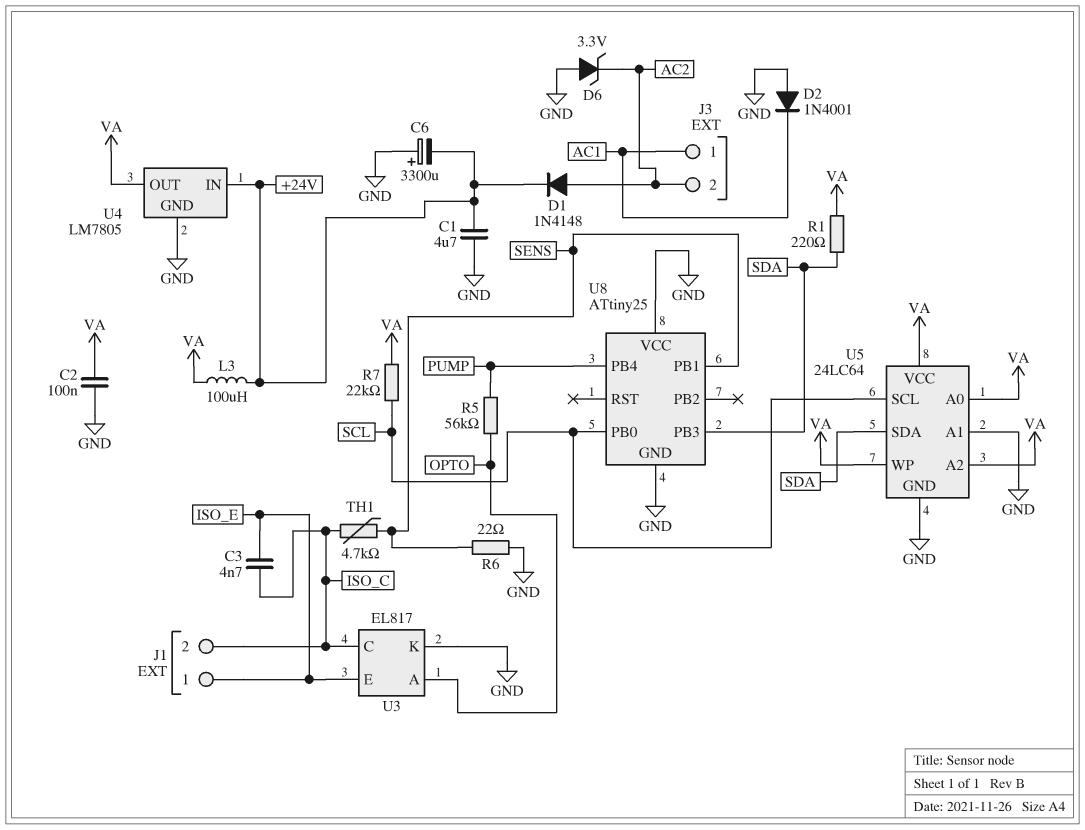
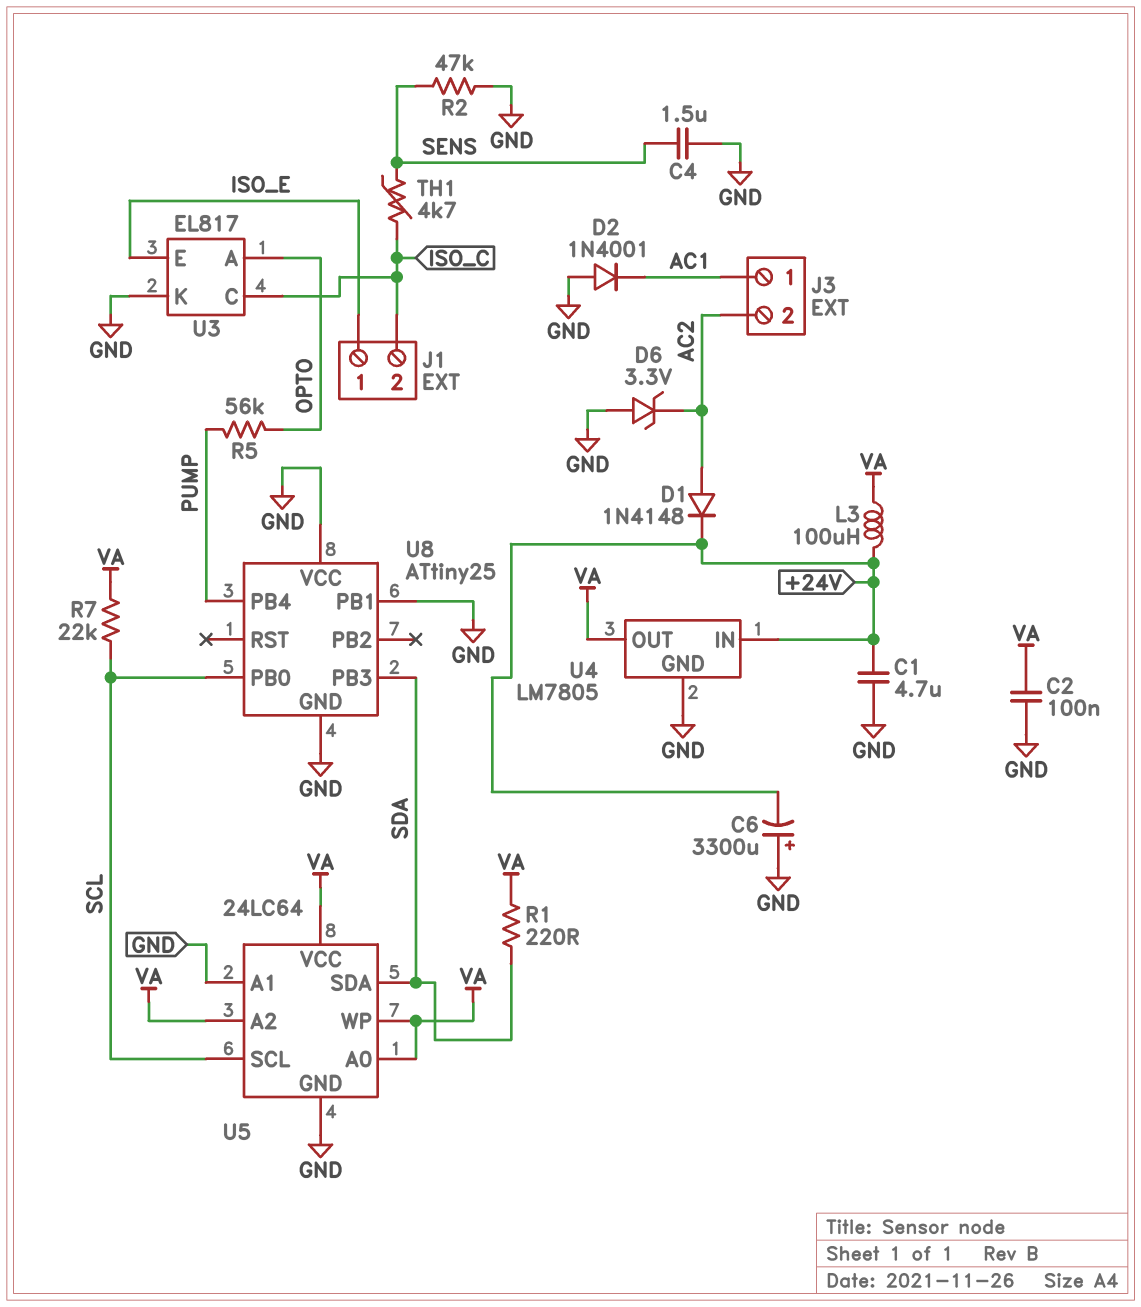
C3: 4.7nF (ISO_C, ISO_E) -> none
C4: none -> 1.5uF (GND, SENS)
R2: none -> 47k (GND, SENS)
R6: 22 (GND, SENS) -> none
U8 pin PB1: SENS -> GND

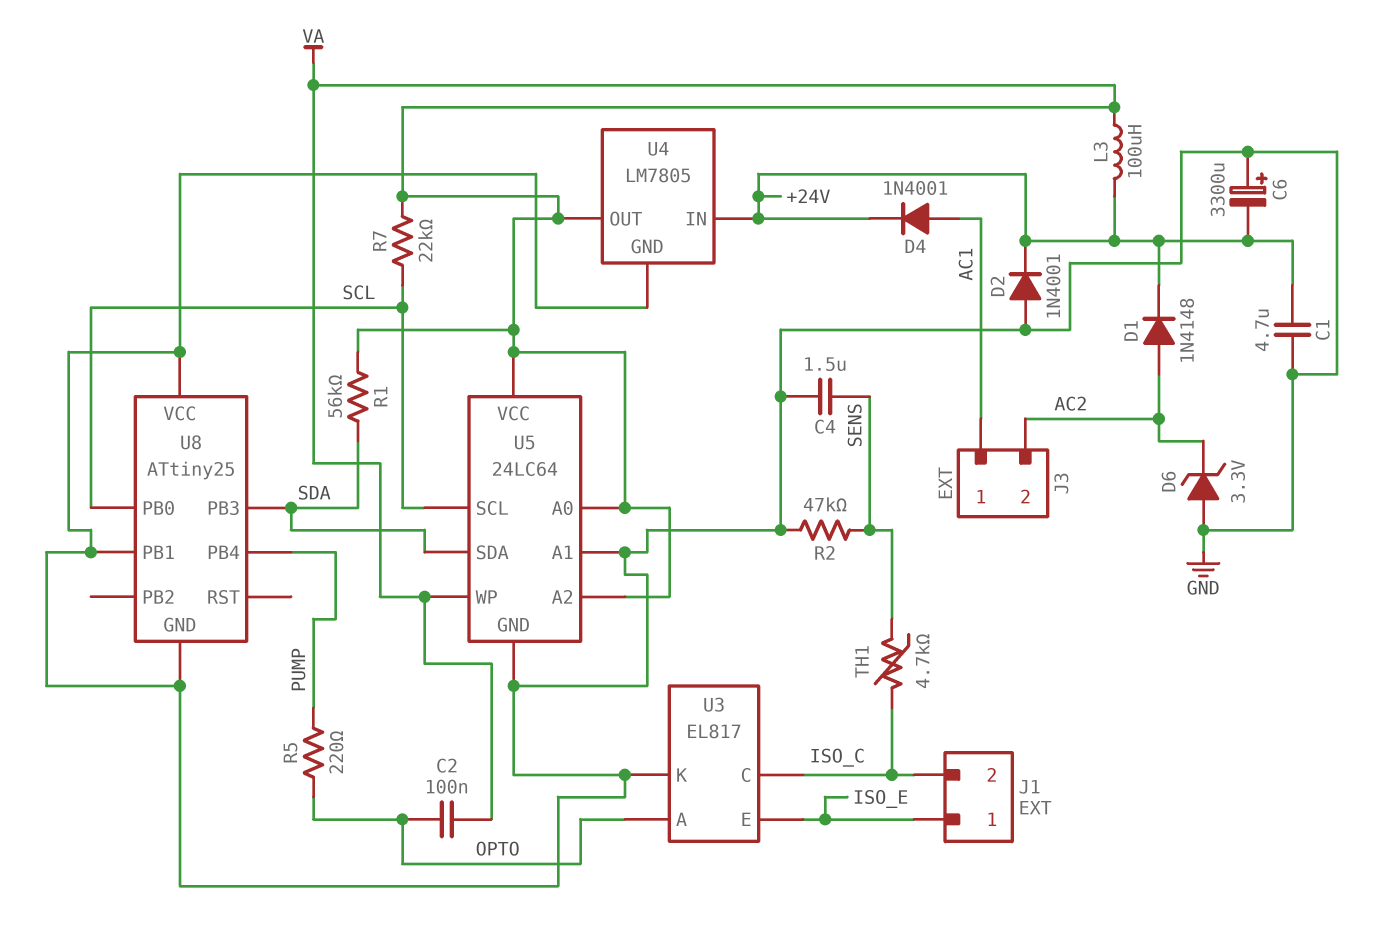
C2: 100nF (GND, VA) -> 100nF (OPTO, VA)
D2: diode 1N4001 (A GND, K AC1) -> diode 1N4001 (A GND, K +24V)
D4: none -> diode 1N4001 (A AC1, K +24V)
R1: 220 (SDA, VA) -> 56k (SDA, VA)
R5: 56k (OPTO, PUMP) -> 220 (OPTO, PUMP)

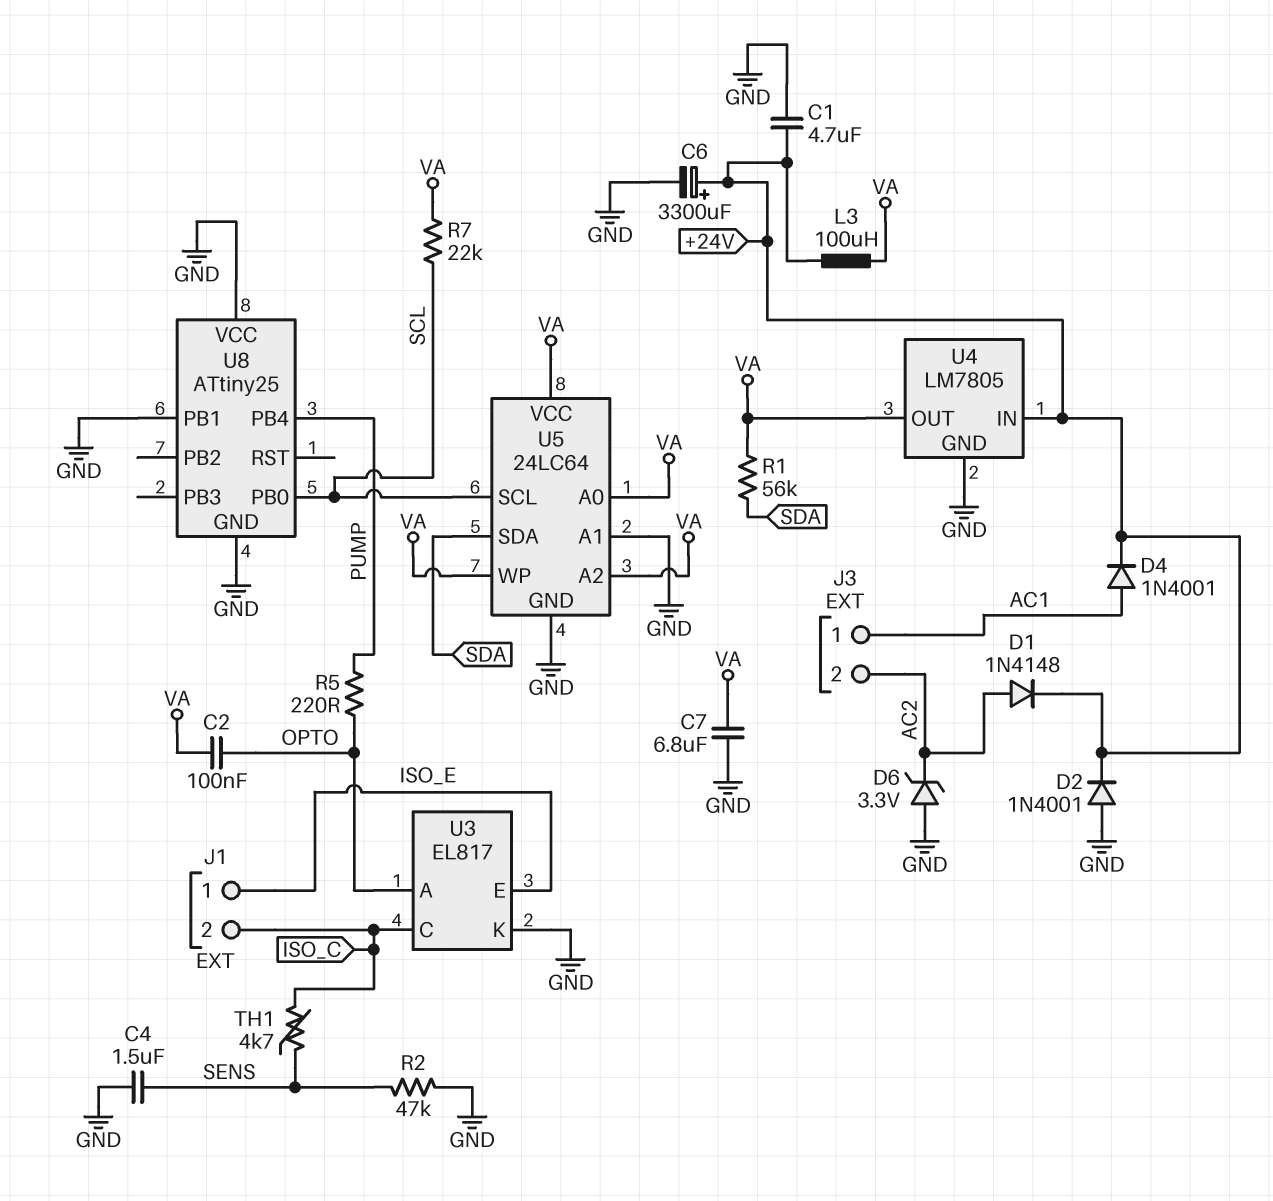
C6: 3300uF (plus GND, minus +24V) -> 3300uF (plus +24V, minus GND)
C7: none -> 6.8uF (GND, VA)
U8 pin PB3: SDA -> none

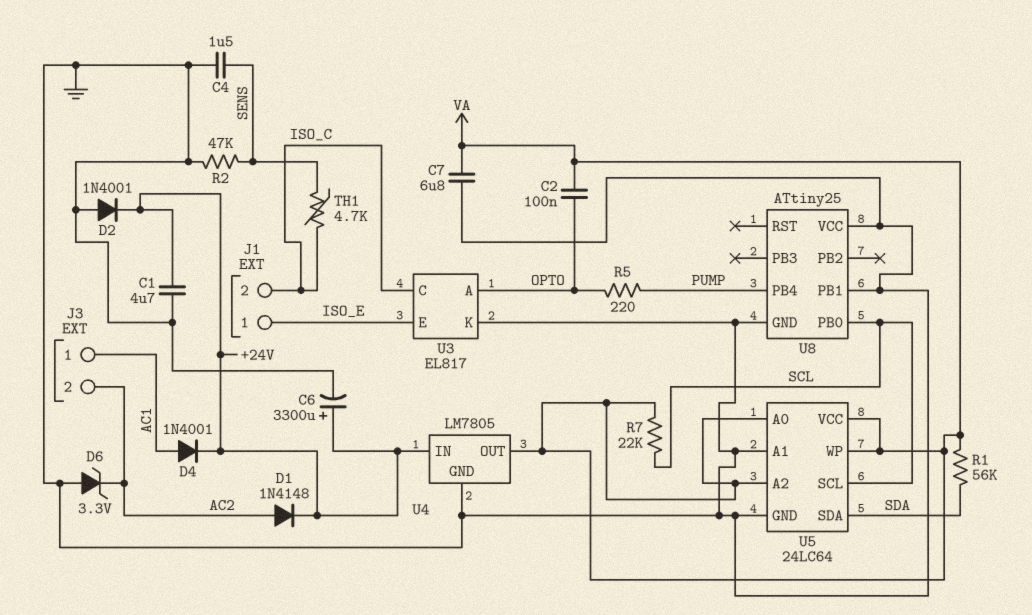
L3: 100uH (+24V, VA) -> none

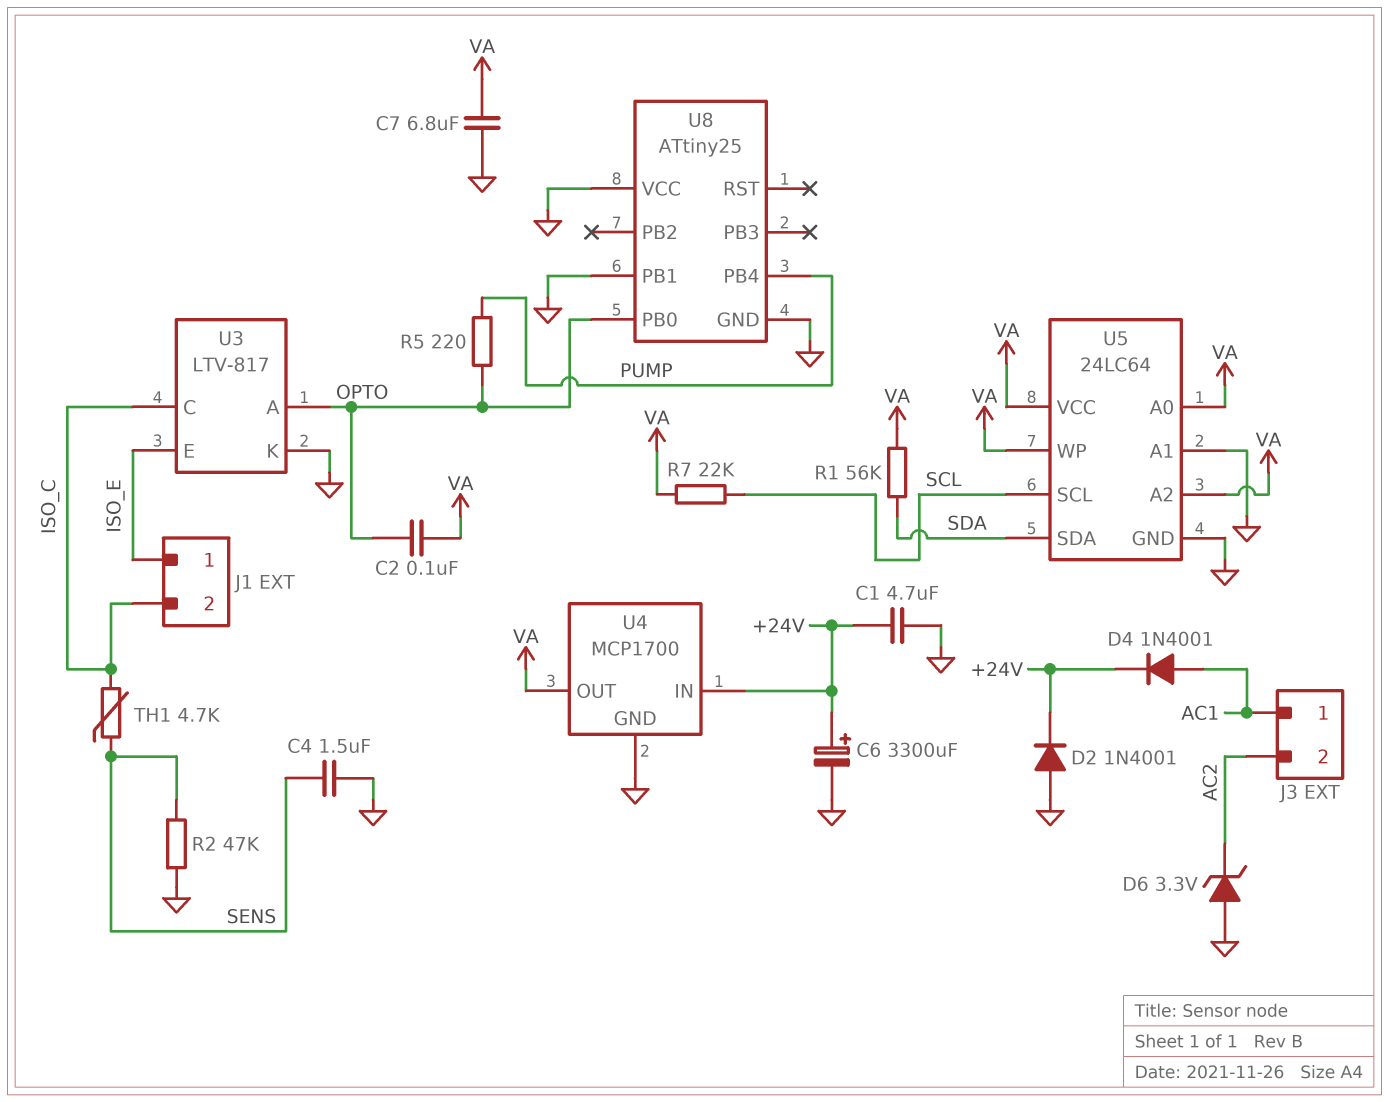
D1: diode 1N4148 (A AC2, K +24V) -> none
U3: EL817 -> LTV-817
U4: LM7805 -> MCP1700
U8 pin PB0: SCL -> OPTO

